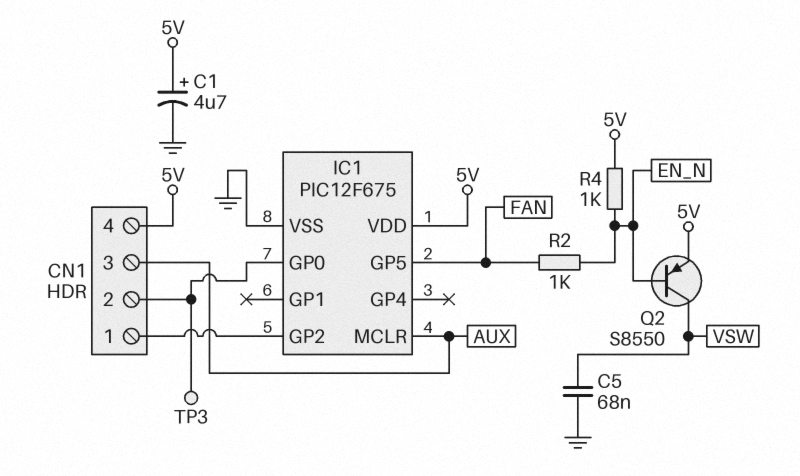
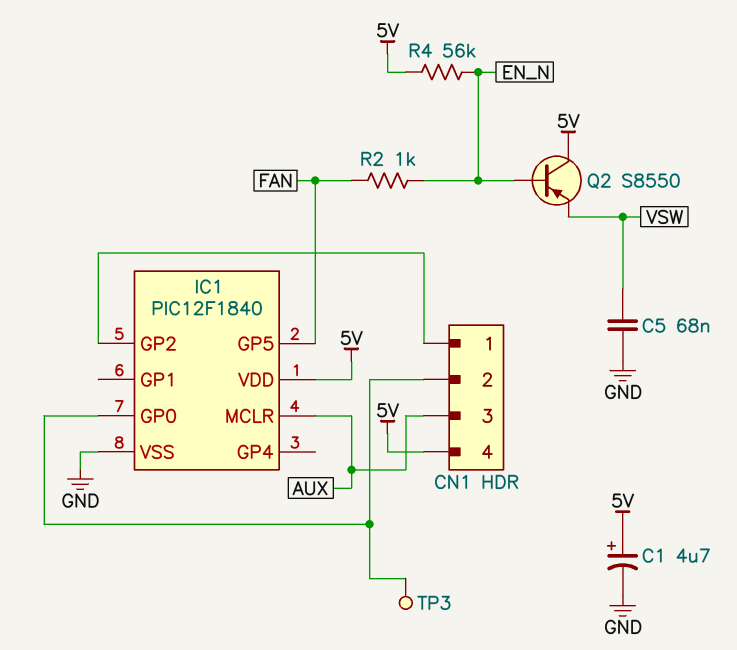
IC1: PIC12F675 -> PIC12F1840
Q2: PNP S8550 (B EN_N, C VSW, E 5V) -> PNP S8550 (B EN_N, C 5V, E VSW)
R4: 1k (5V, EN_N) -> 56k (5V, EN_N)

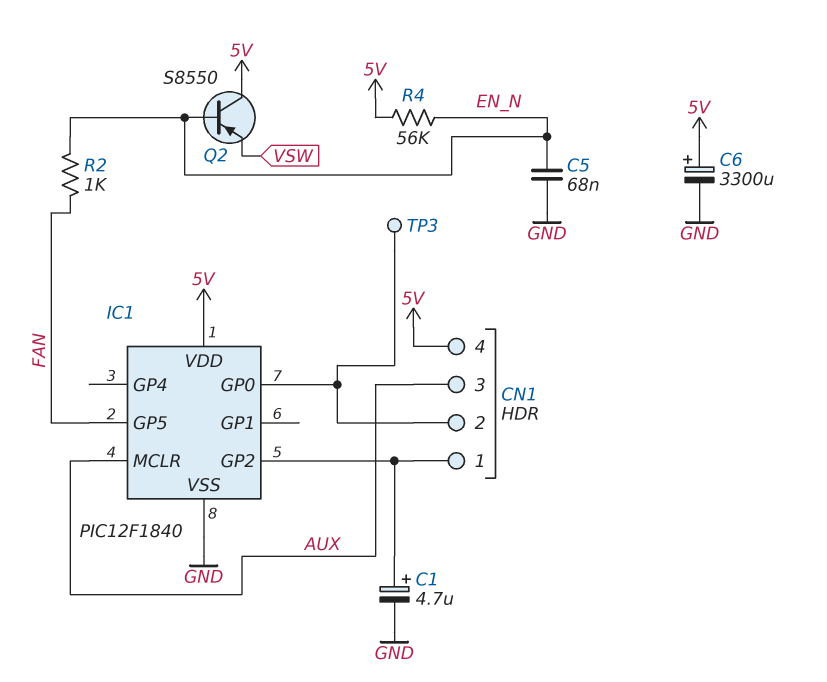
C1: 4.7uF (plus 5V, minus GND) -> 4.7uF (plus CN1/1, minus GND)
C5: 68nF (GND, VSW) -> 68nF (EN_N, GND)
C6: none -> 3300uF (plus 5V, minus GND)

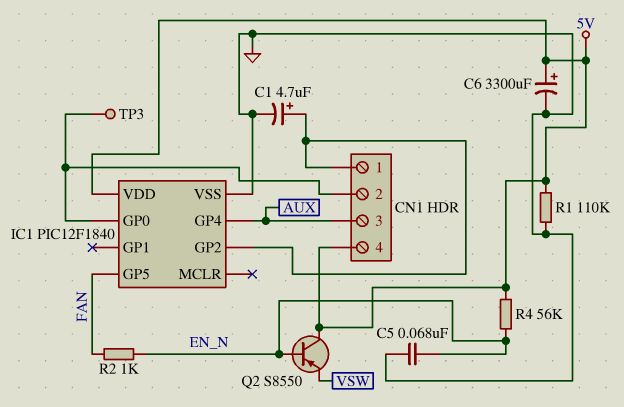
IC1 pin GP4: none -> AUX
IC1 pin MCLR: AUX -> none
R1: none -> 110k (5V, GND)

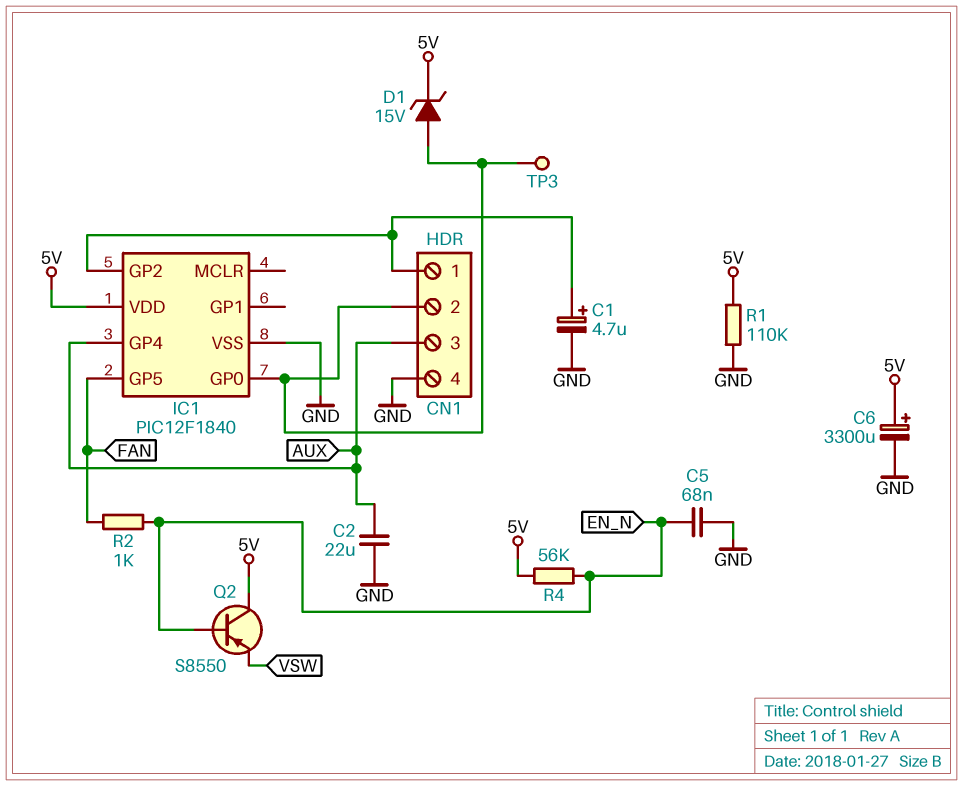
C2: none -> 22uF (AUX, GND)
CN1 pin 4: 5V -> GND
D1: none -> zener 15V (A CN1/2, K 5V)

